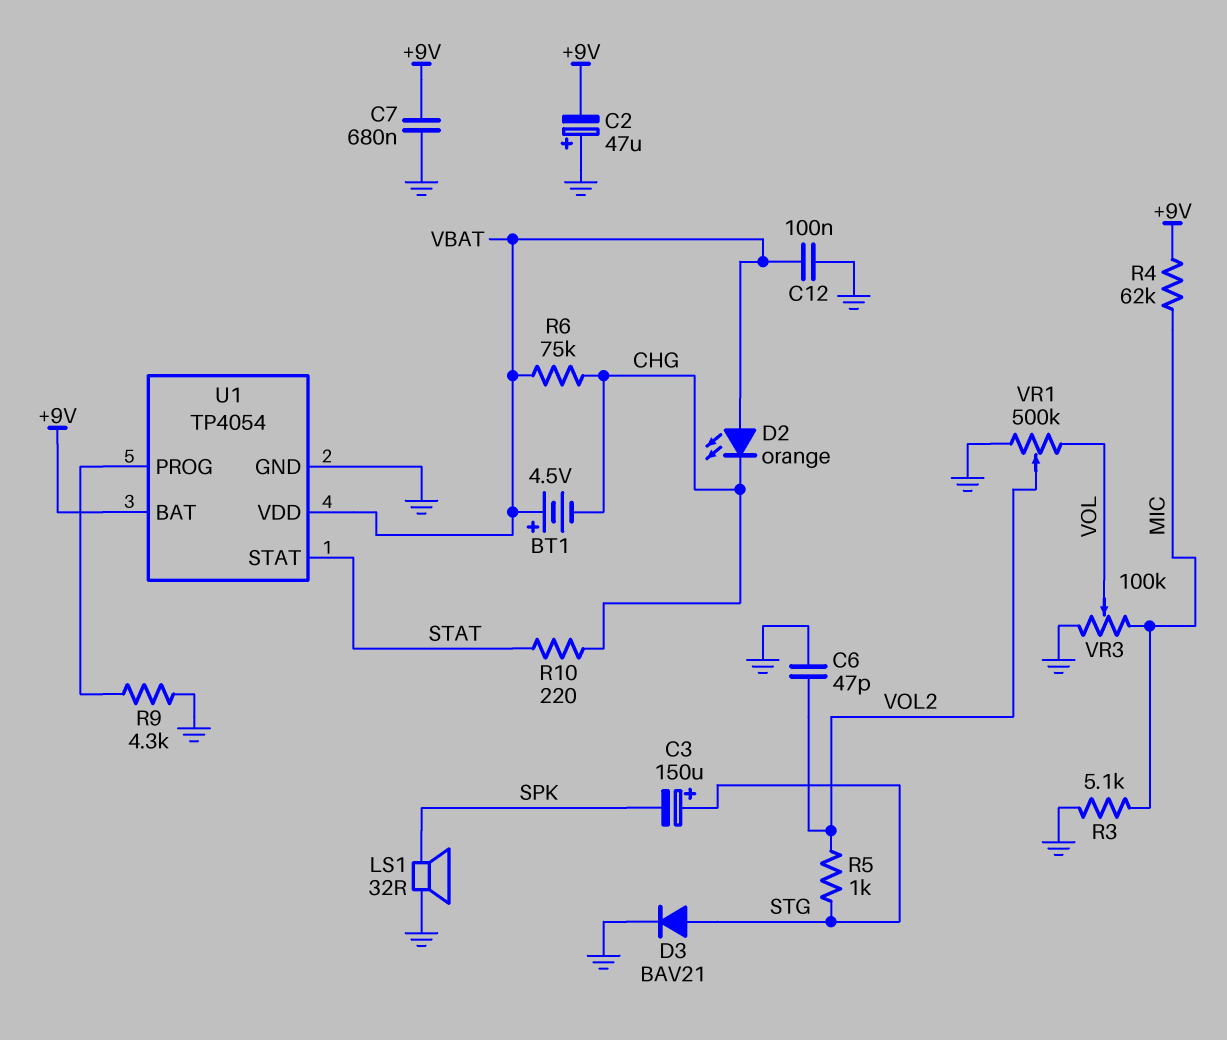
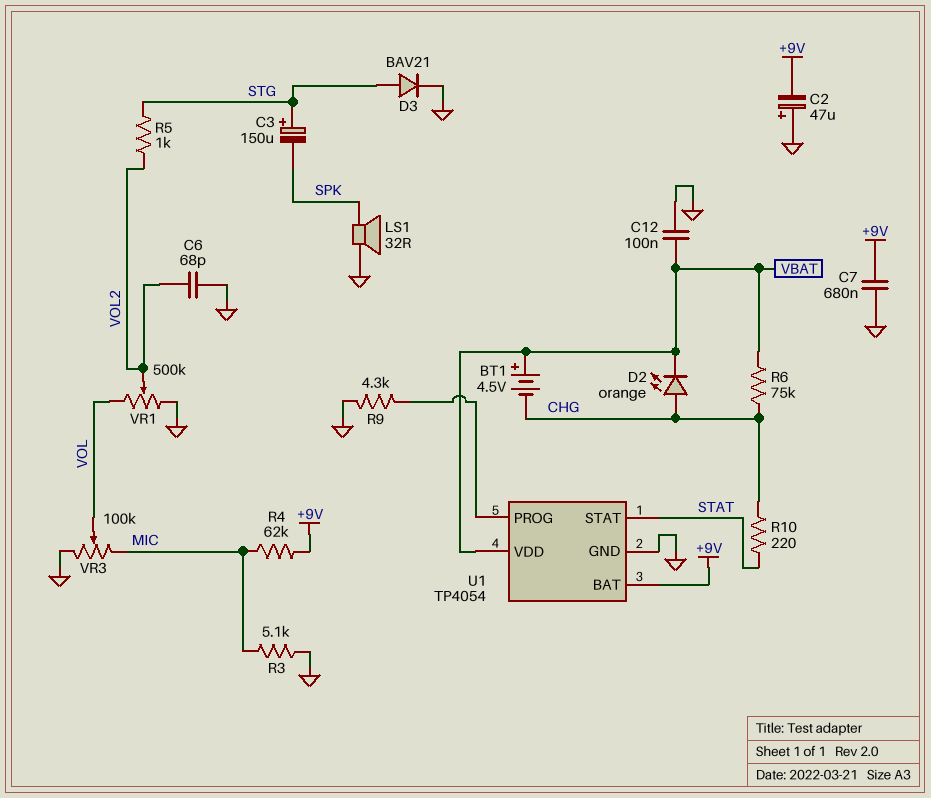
C6: 47pF (GND, VOL2) -> 68pF (GND, VOL2)
D2: LED orange (A VBAT, K CHG) -> LED orange (A CHG, K VBAT)

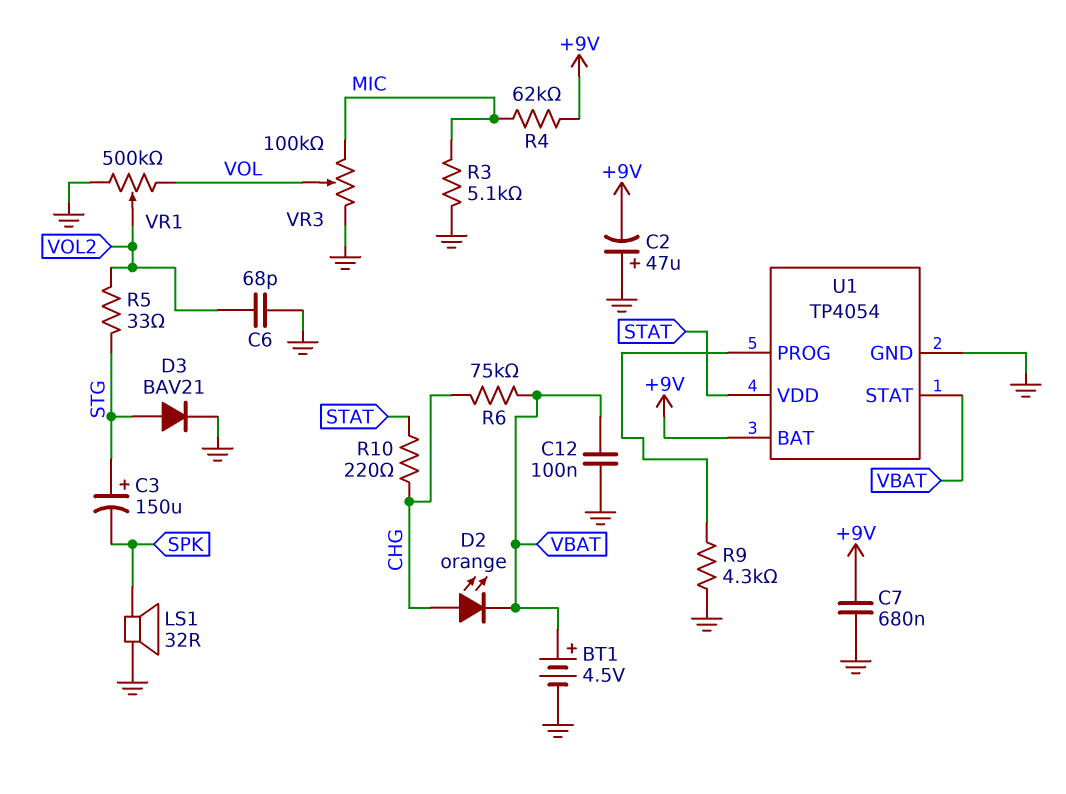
BT1: 4.5V (plus VBAT, minus CHG) -> 4.5V (plus VBAT, minus GND)
R5: 1k (STG, VOL2) -> 33 (STG, VOL2)
U1 pin STAT: STAT -> VBAT
U1 pin VDD: VBAT -> STAT

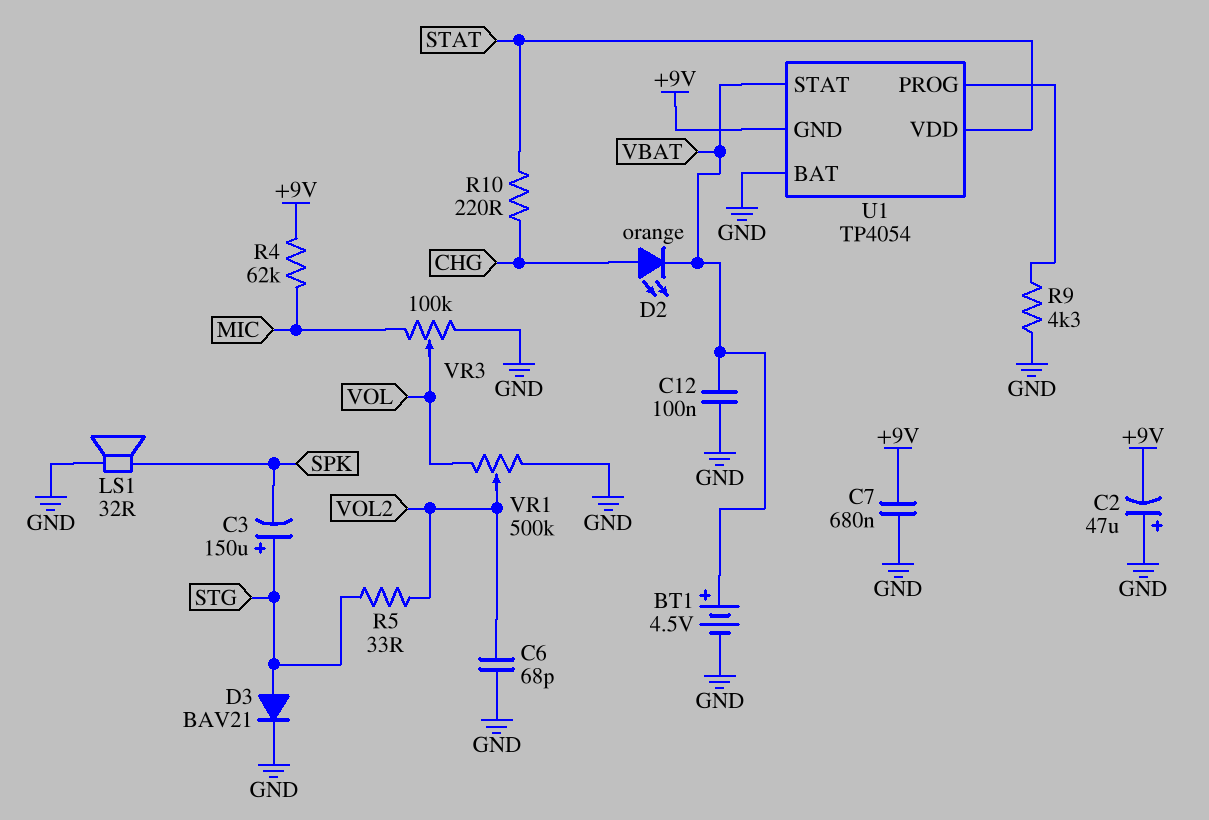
R3: 5.1k (GND, MIC) -> none
R6: 75k (CHG, VBAT) -> none
U1 pin BAT: +9V -> GND
U1 pin GND: GND -> +9V

